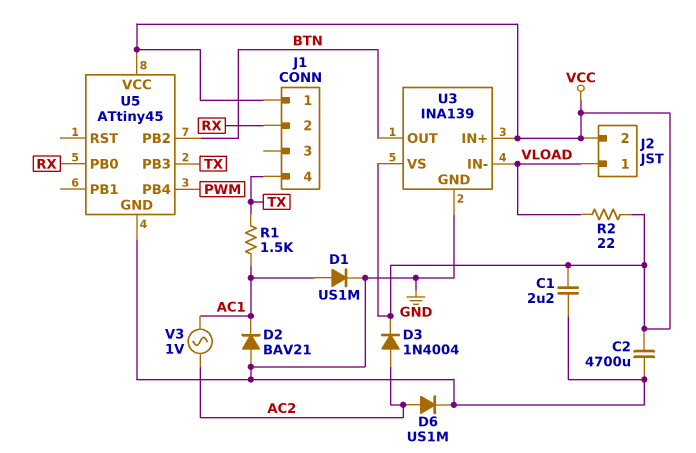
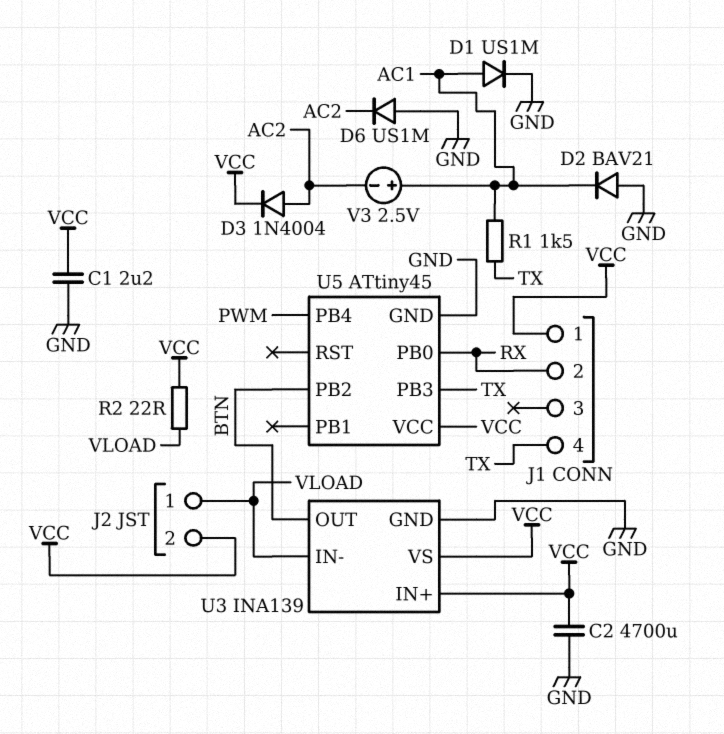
D6: diode US1M (A AC2, K GND) -> diode US1M (A GND, K AC2)
V3: AC 1V (AC1, AC2) -> 2.5V (plus AC1, minus AC2)

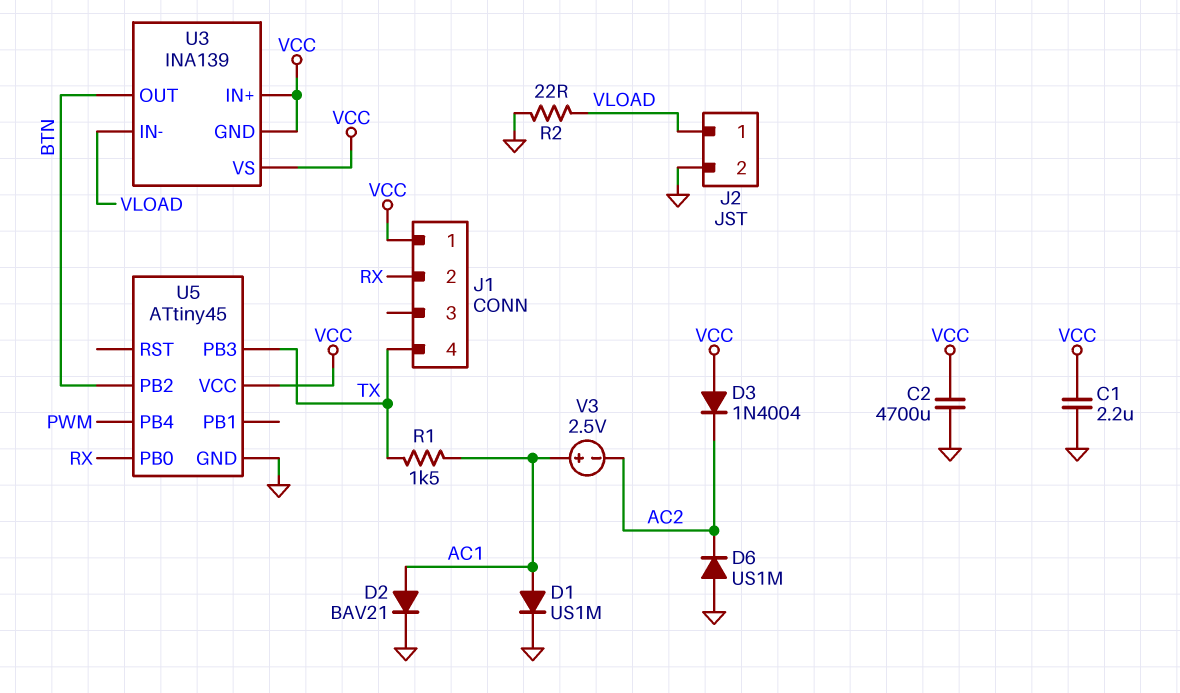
D2: diode BAV21 (A GND, K AC1) -> diode BAV21 (A AC1, K GND)
D3: diode 1N4004 (A AC2, K VCC) -> diode 1N4004 (A VCC, K AC2)
J2 pin 2: VCC -> GND
R2: 22 (VCC, VLOAD) -> 22 (GND, VLOAD)
U3 pin GND: GND -> VCC

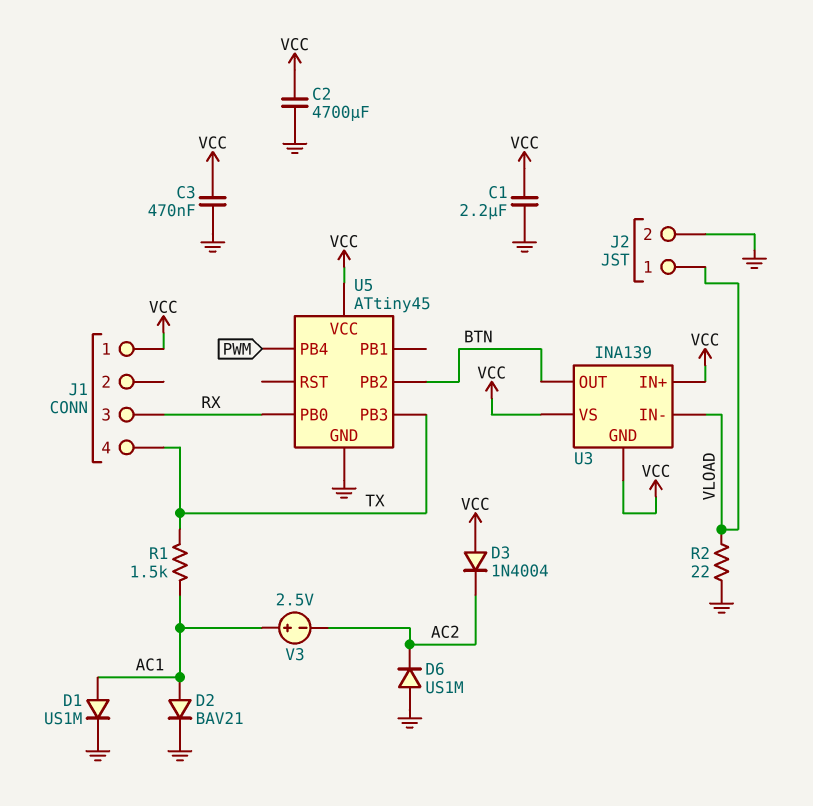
C3: none -> 470nF (GND, VCC)
J1 pin 2: RX -> none
J1 pin 3: none -> RX

